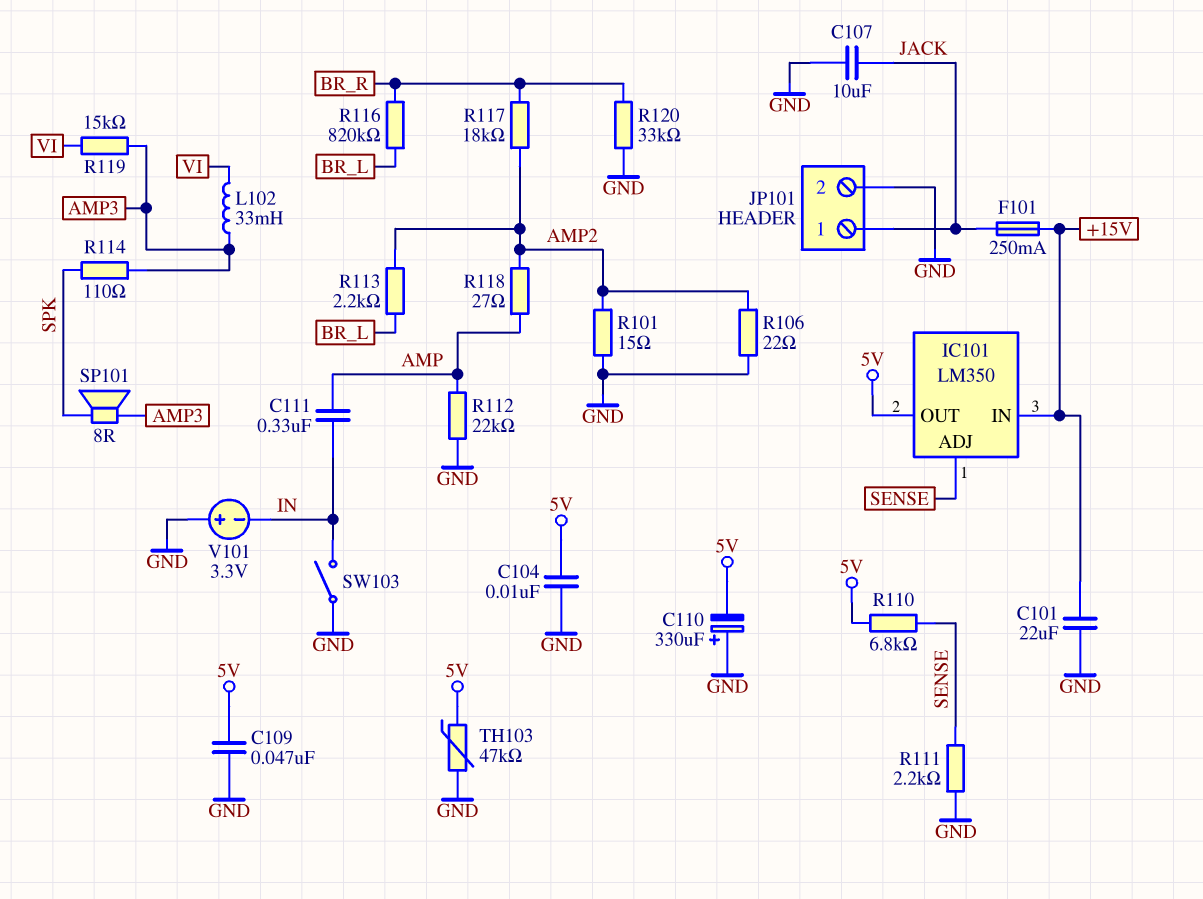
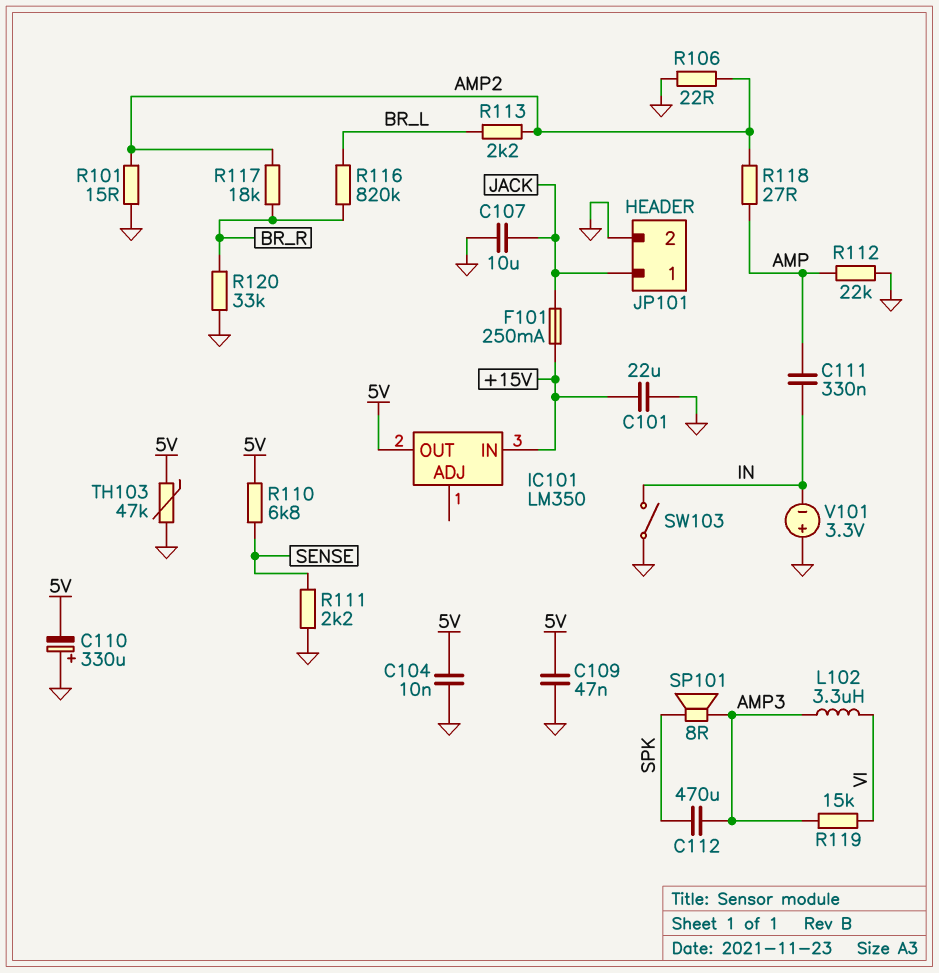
C112: none -> 470uF (AMP3, SPK)
IC101 pin ADJ: SENSE -> none
L102: 33mH (AMP3, VI) -> 3.3uH (AMP3, VI)
R114: 110 (AMP3, SPK) -> none

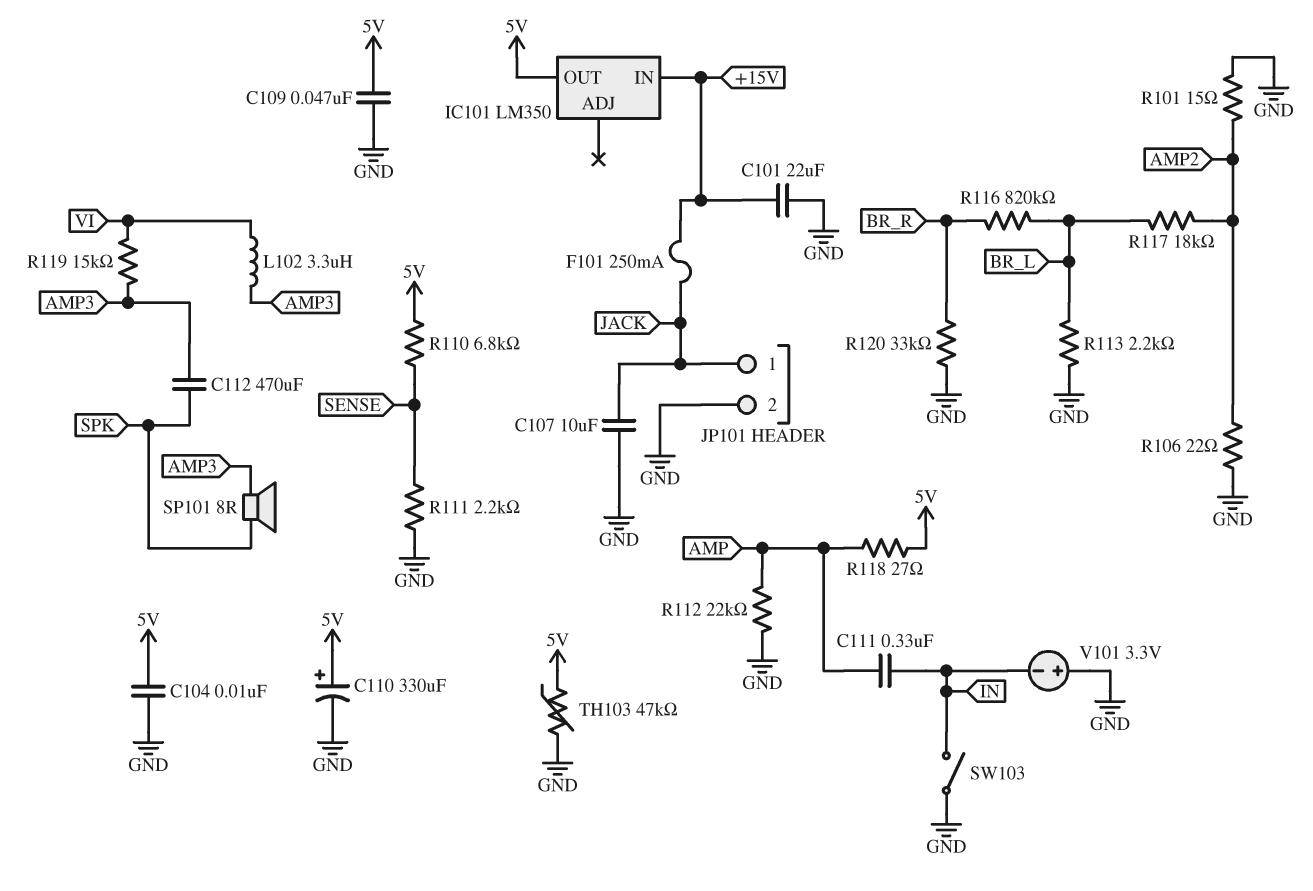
C110: 330uF (plus GND, minus 5V) -> 330uF (plus 5V, minus GND)
R113: 2.2k (AMP2, BR_L) -> 2.2k (BR_L, GND)
R117: 18k (AMP2, BR_R) -> 18k (AMP2, BR_L)
R118: 27 (AMP, AMP2) -> 27 (5V, AMP)

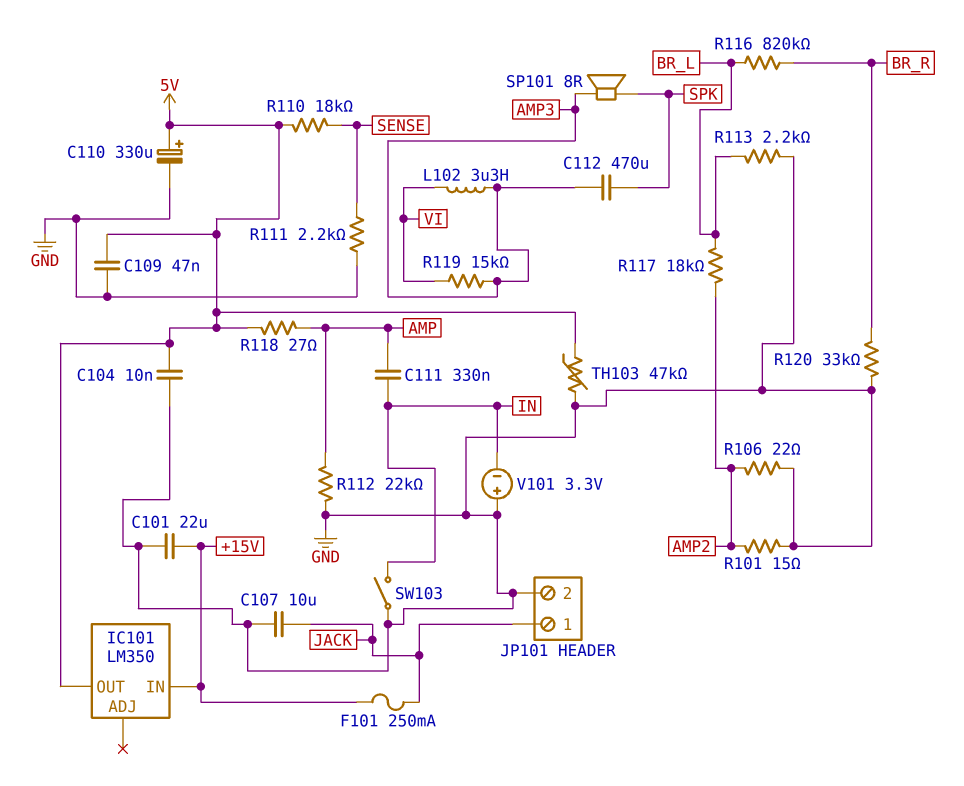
R110: 6.8k (5V, SENSE) -> 18k (5V, SENSE)

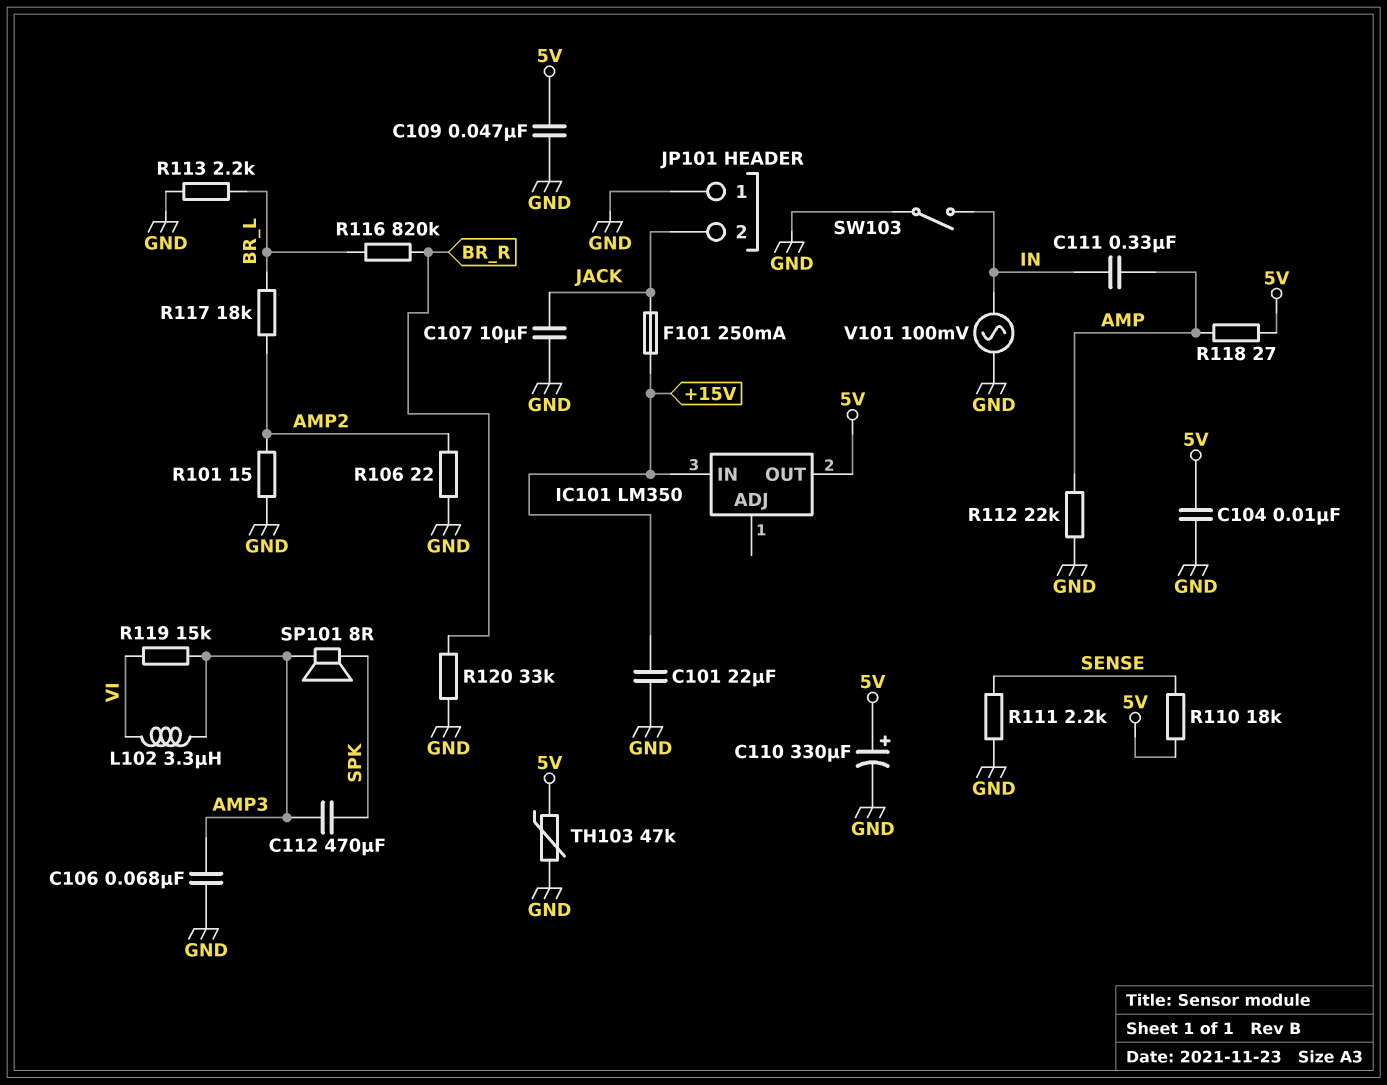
C106: none -> 68nF (AMP3, GND)
JP101 pin 1: JACK -> GND
JP101 pin 2: GND -> JACK
V101: 3.3V (plus GND, minus IN) -> AC 100mV (GND, IN)

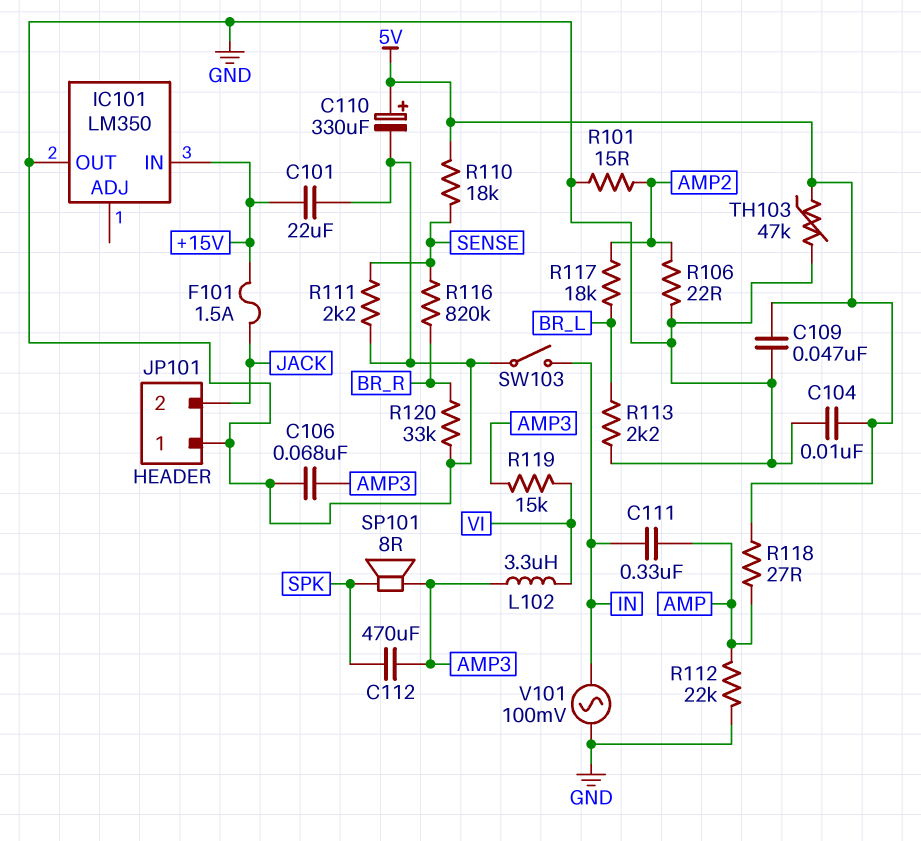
C107: 10uF (GND, JACK) -> none
F101: 250mA (+15V, JACK) -> 1.5A (+15V, JACK)
IC101 pin OUT: 5V -> GND
R116: 820k (BR_L, BR_R) -> 820k (BR_R, SENSE)

